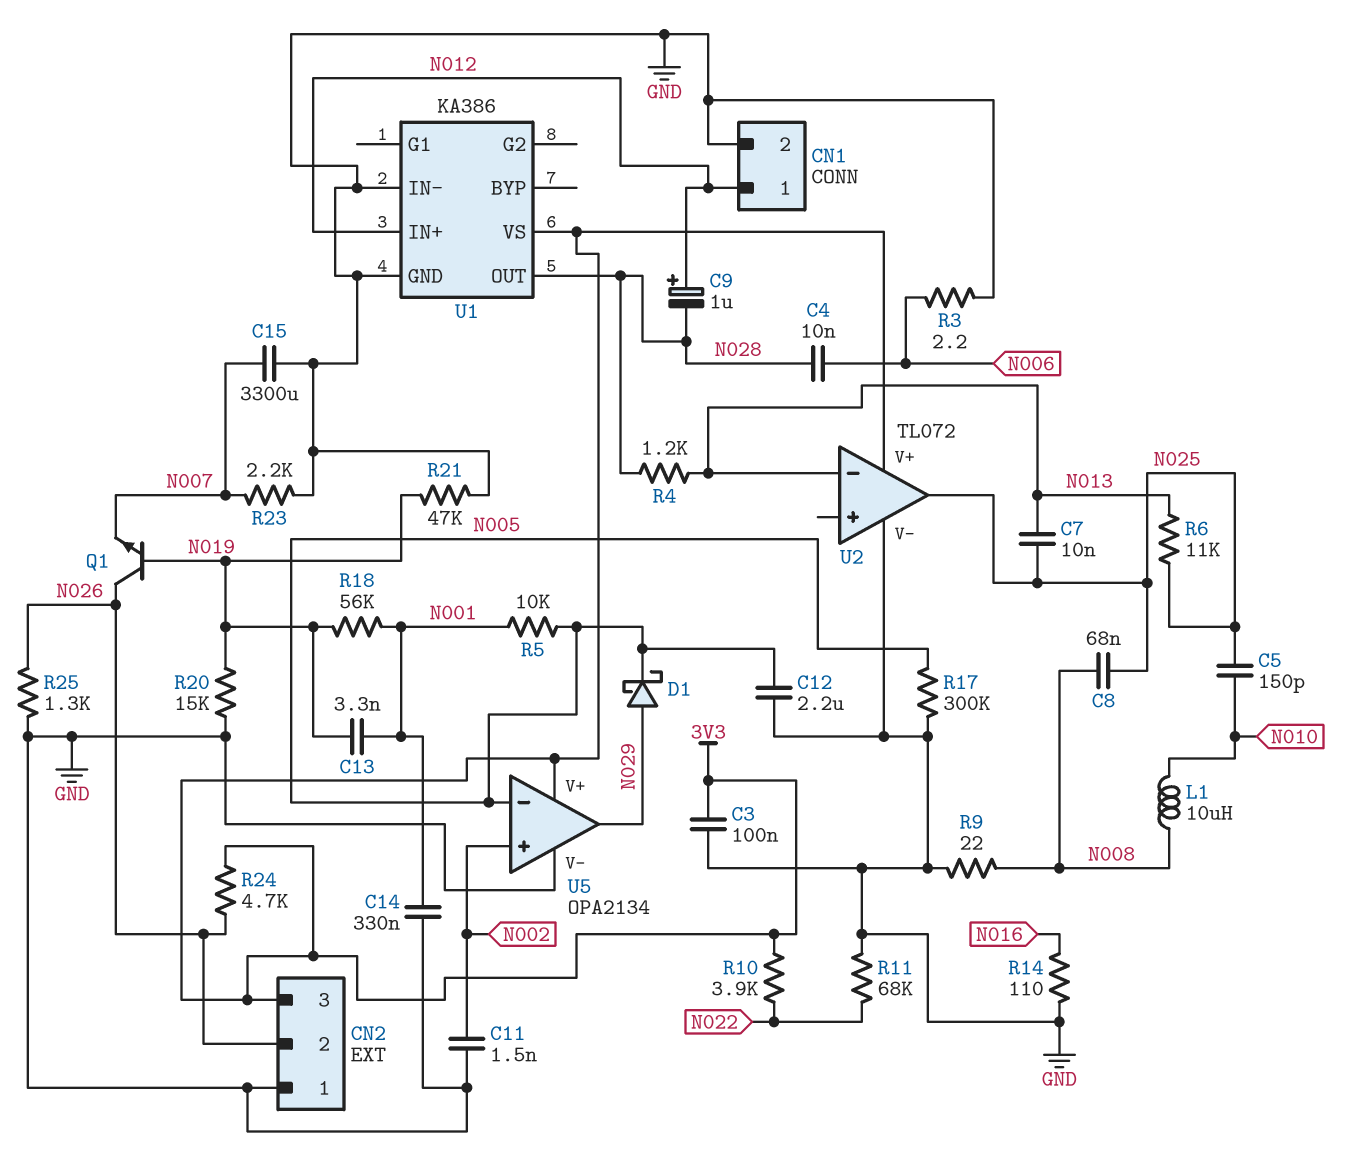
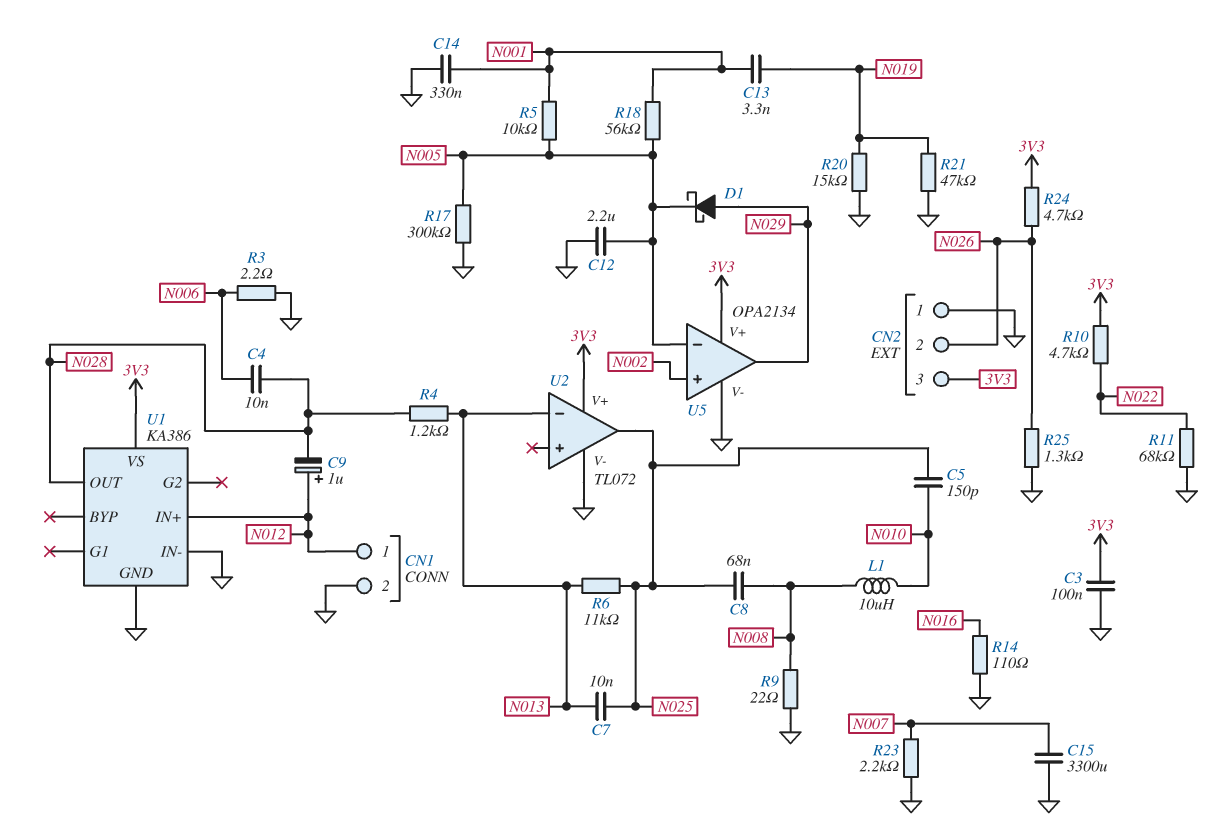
C11: 1.5nF (GND, N002) -> none
Q1: NPN (B N019, C N026, E N007) -> none
R10: 3.9k (3V3, N022) -> 4.7k (3V3, N022)
R18: 56k (N001, N019) -> 56k (N001, N005)

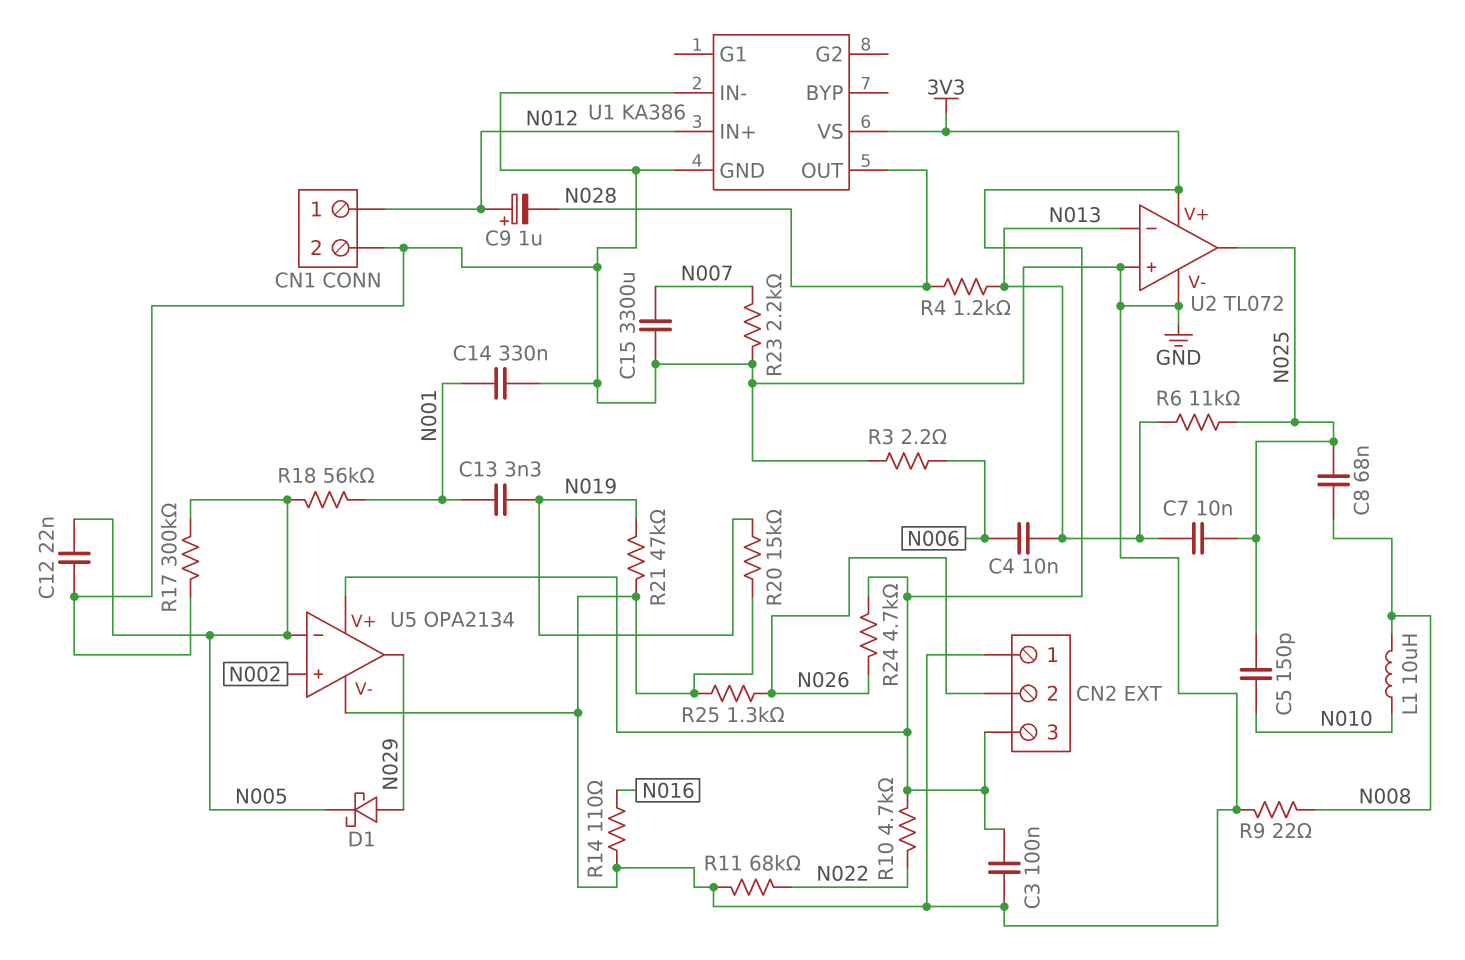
C4: 10nF (N006, N028) -> 10nF (N006, N013)
C12: 2.2uF (GND, N005) -> 22nF (GND, N005)
R5: 10k (N001, N005) -> none
U2 pin in+: none -> GND

